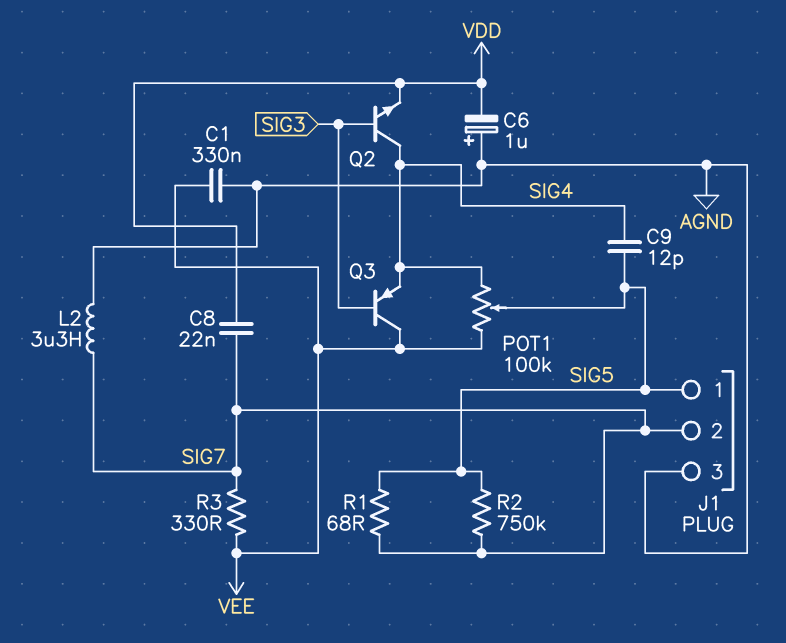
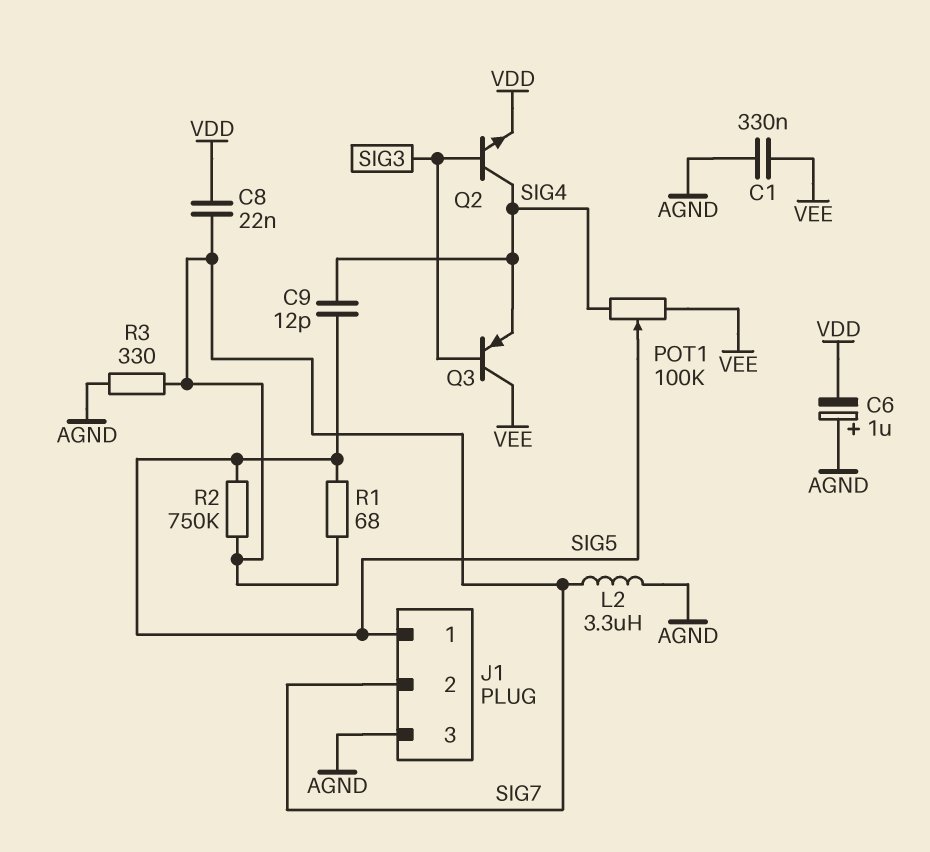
R3: 330 (SIG7, VEE) -> 330 (AGND, SIG7)

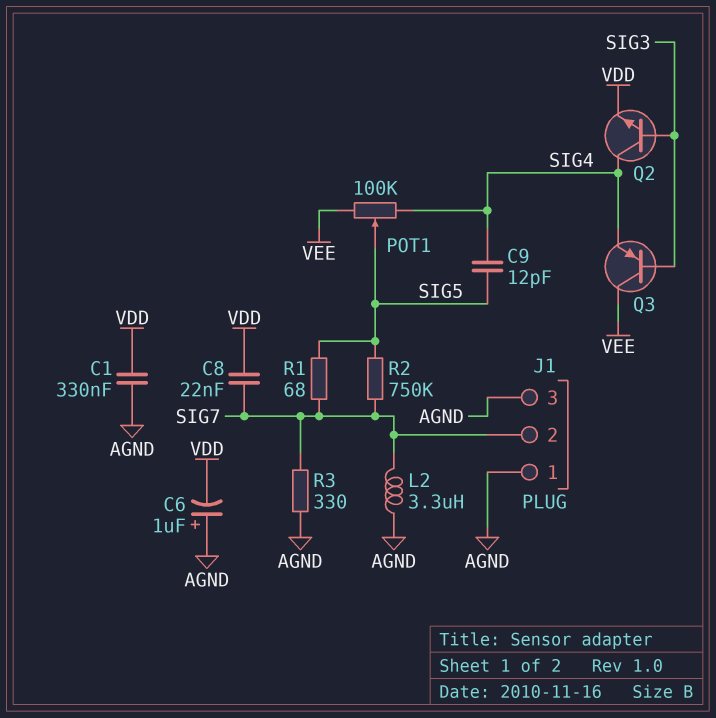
C1: 330nF (AGND, VEE) -> 330nF (AGND, VDD)
J1 pin 1: SIG5 -> AGND

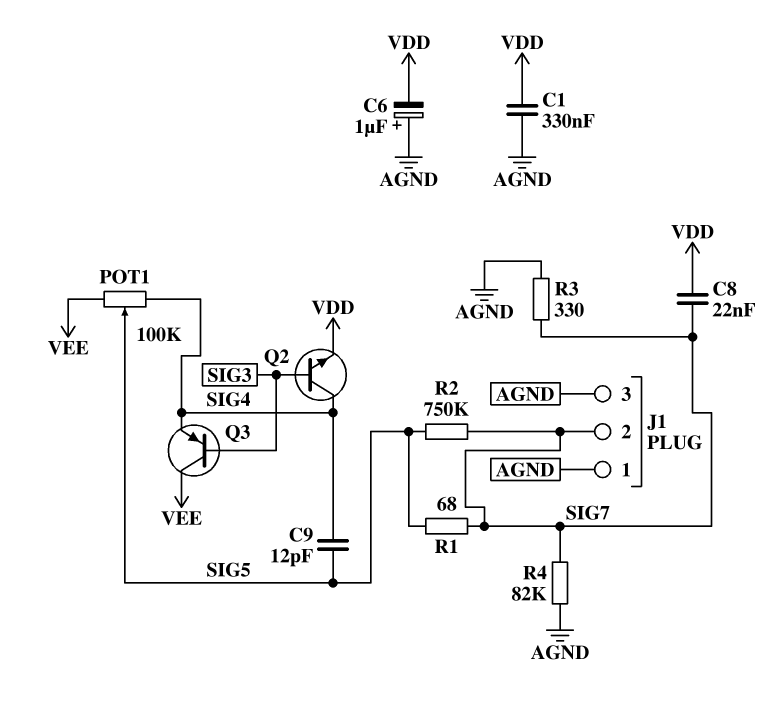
L2: 3.3uH (AGND, SIG7) -> none
R4: none -> 82k (AGND, SIG7)

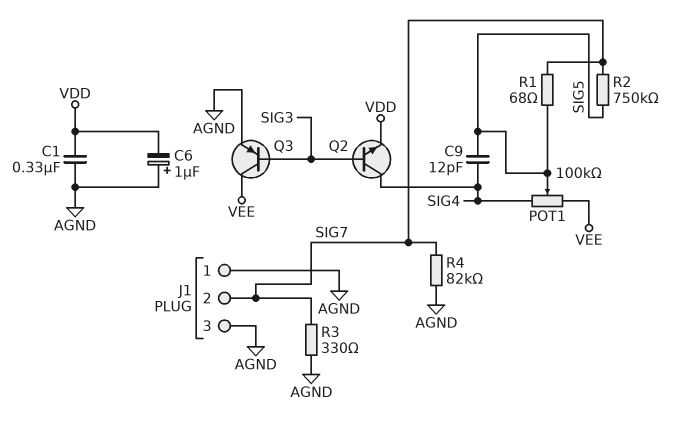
C8: 22nF (SIG7, VDD) -> none
Q3: PNP (B SIG3, C VEE, E SIG4) -> PNP (B SIG3, C VEE, E AGND)

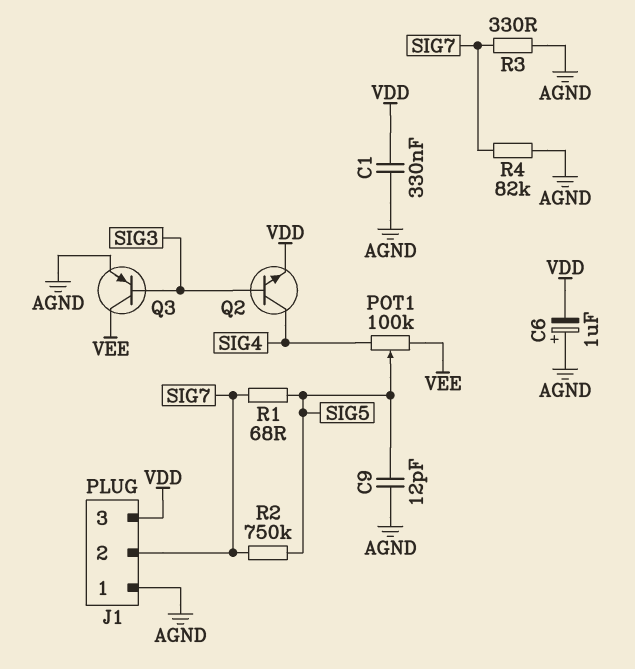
C9: 12pF (SIG4, SIG5) -> 12pF (AGND, SIG5)
J1 pin 3: AGND -> VDD

